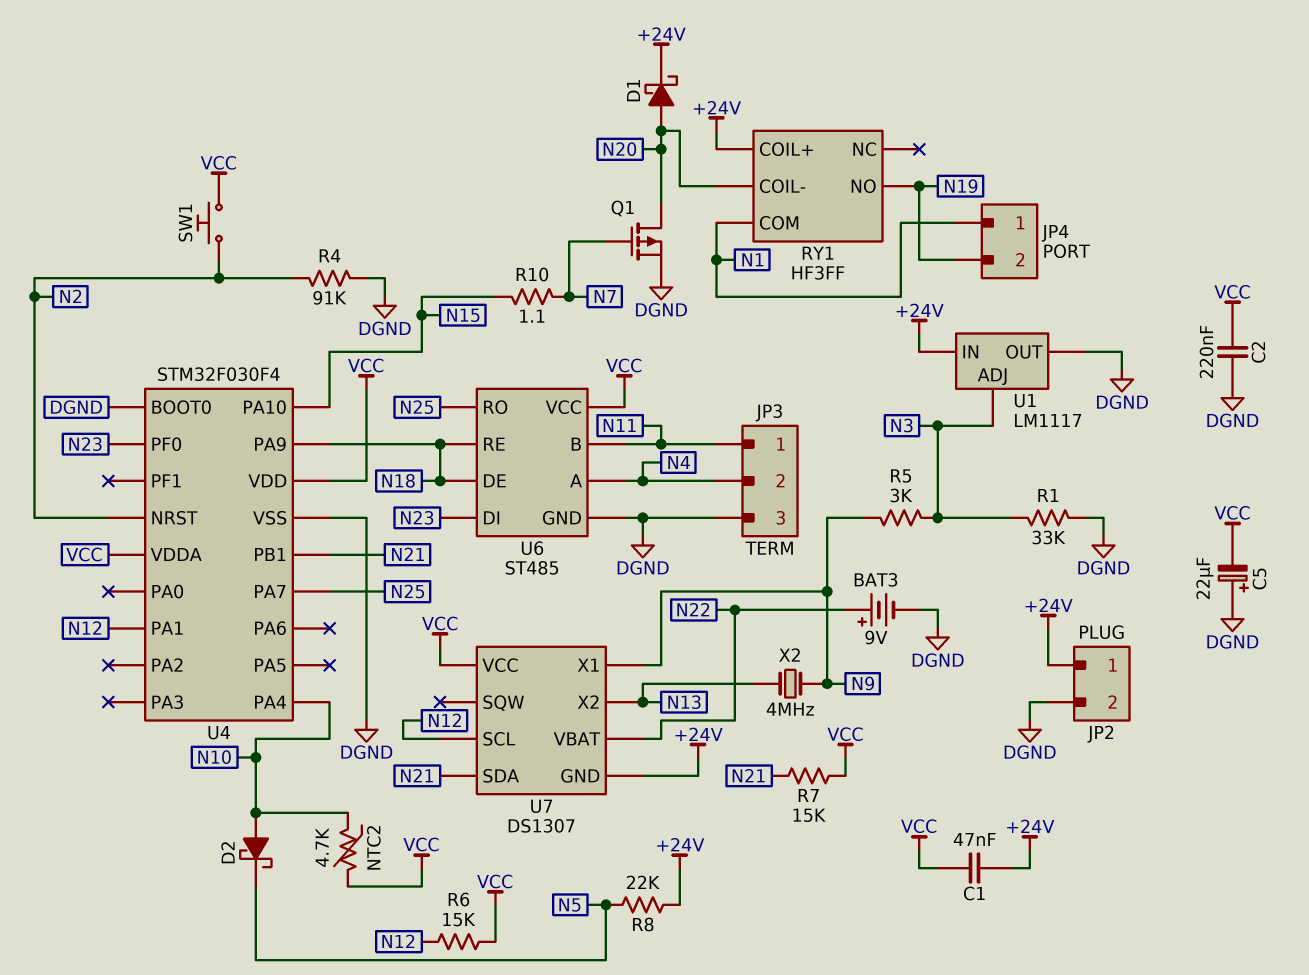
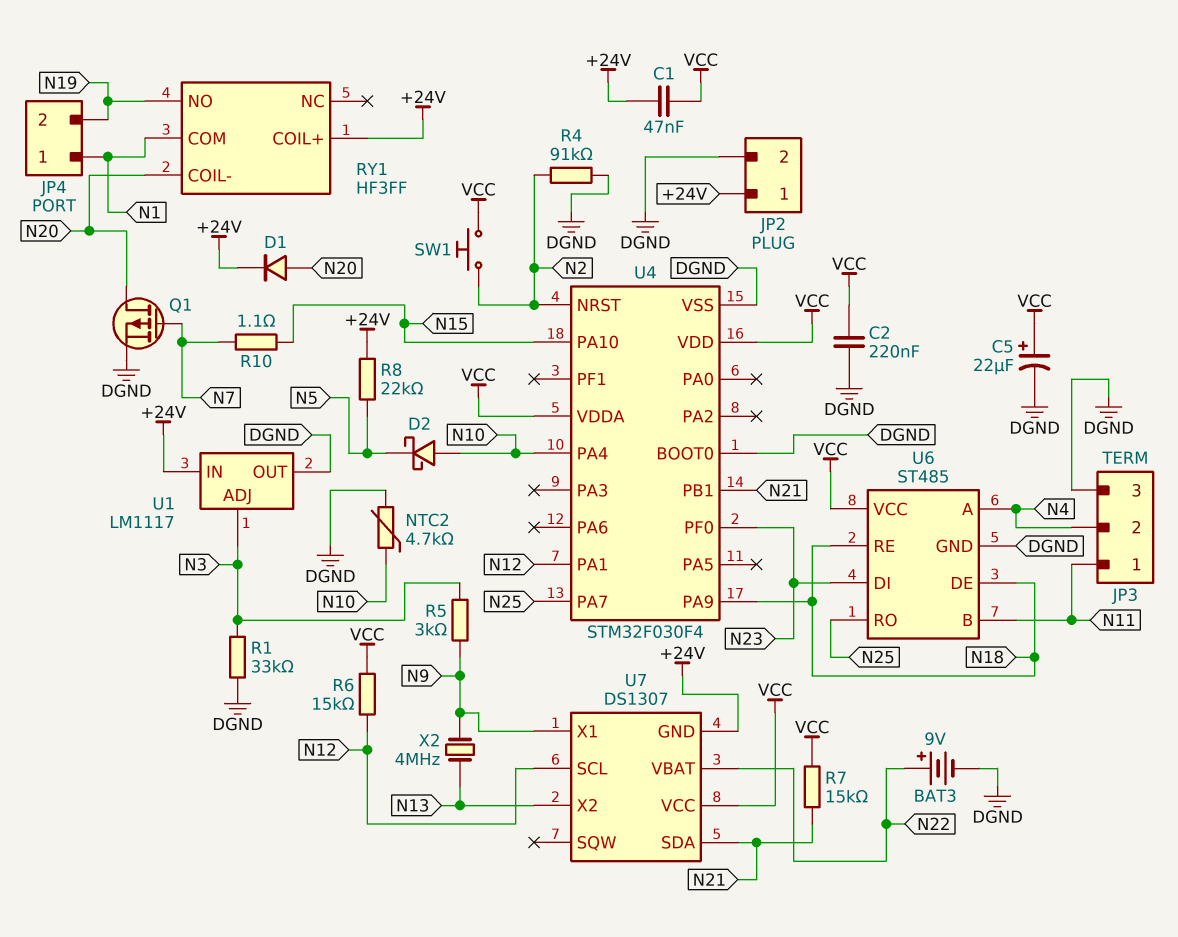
C5: 22uF (plus DGND, minus VCC) -> 22uF (plus VCC, minus DGND)
D1: schottky (A N20, K +24V) -> diode (A N20, K +24V)
NTC2: 4.7k (N10, VCC) -> 4.7k (DGND, N10)

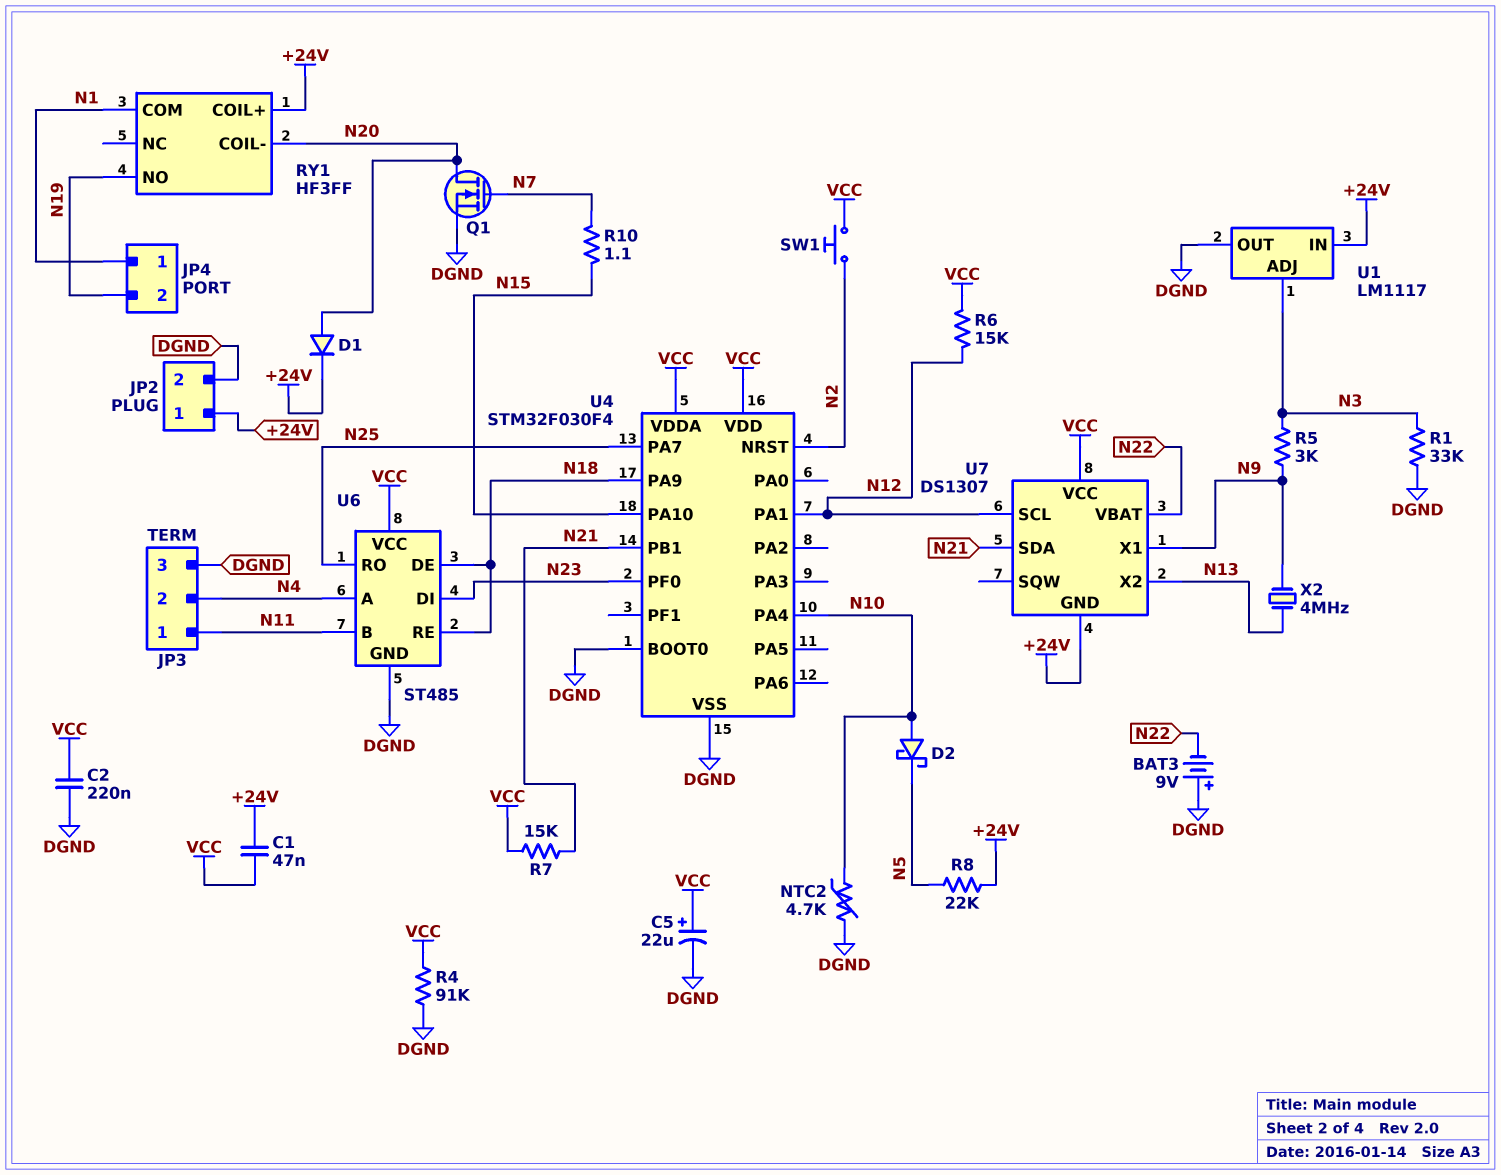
BAT3: 9V (plus N22, minus DGND) -> 9V (plus DGND, minus N22)
Q1: PMOS (G N7, D N20, S DGND) -> NMOS (G N7, D N20, S DGND)
R4: 91k (DGND, N2) -> 91k (DGND, VCC)

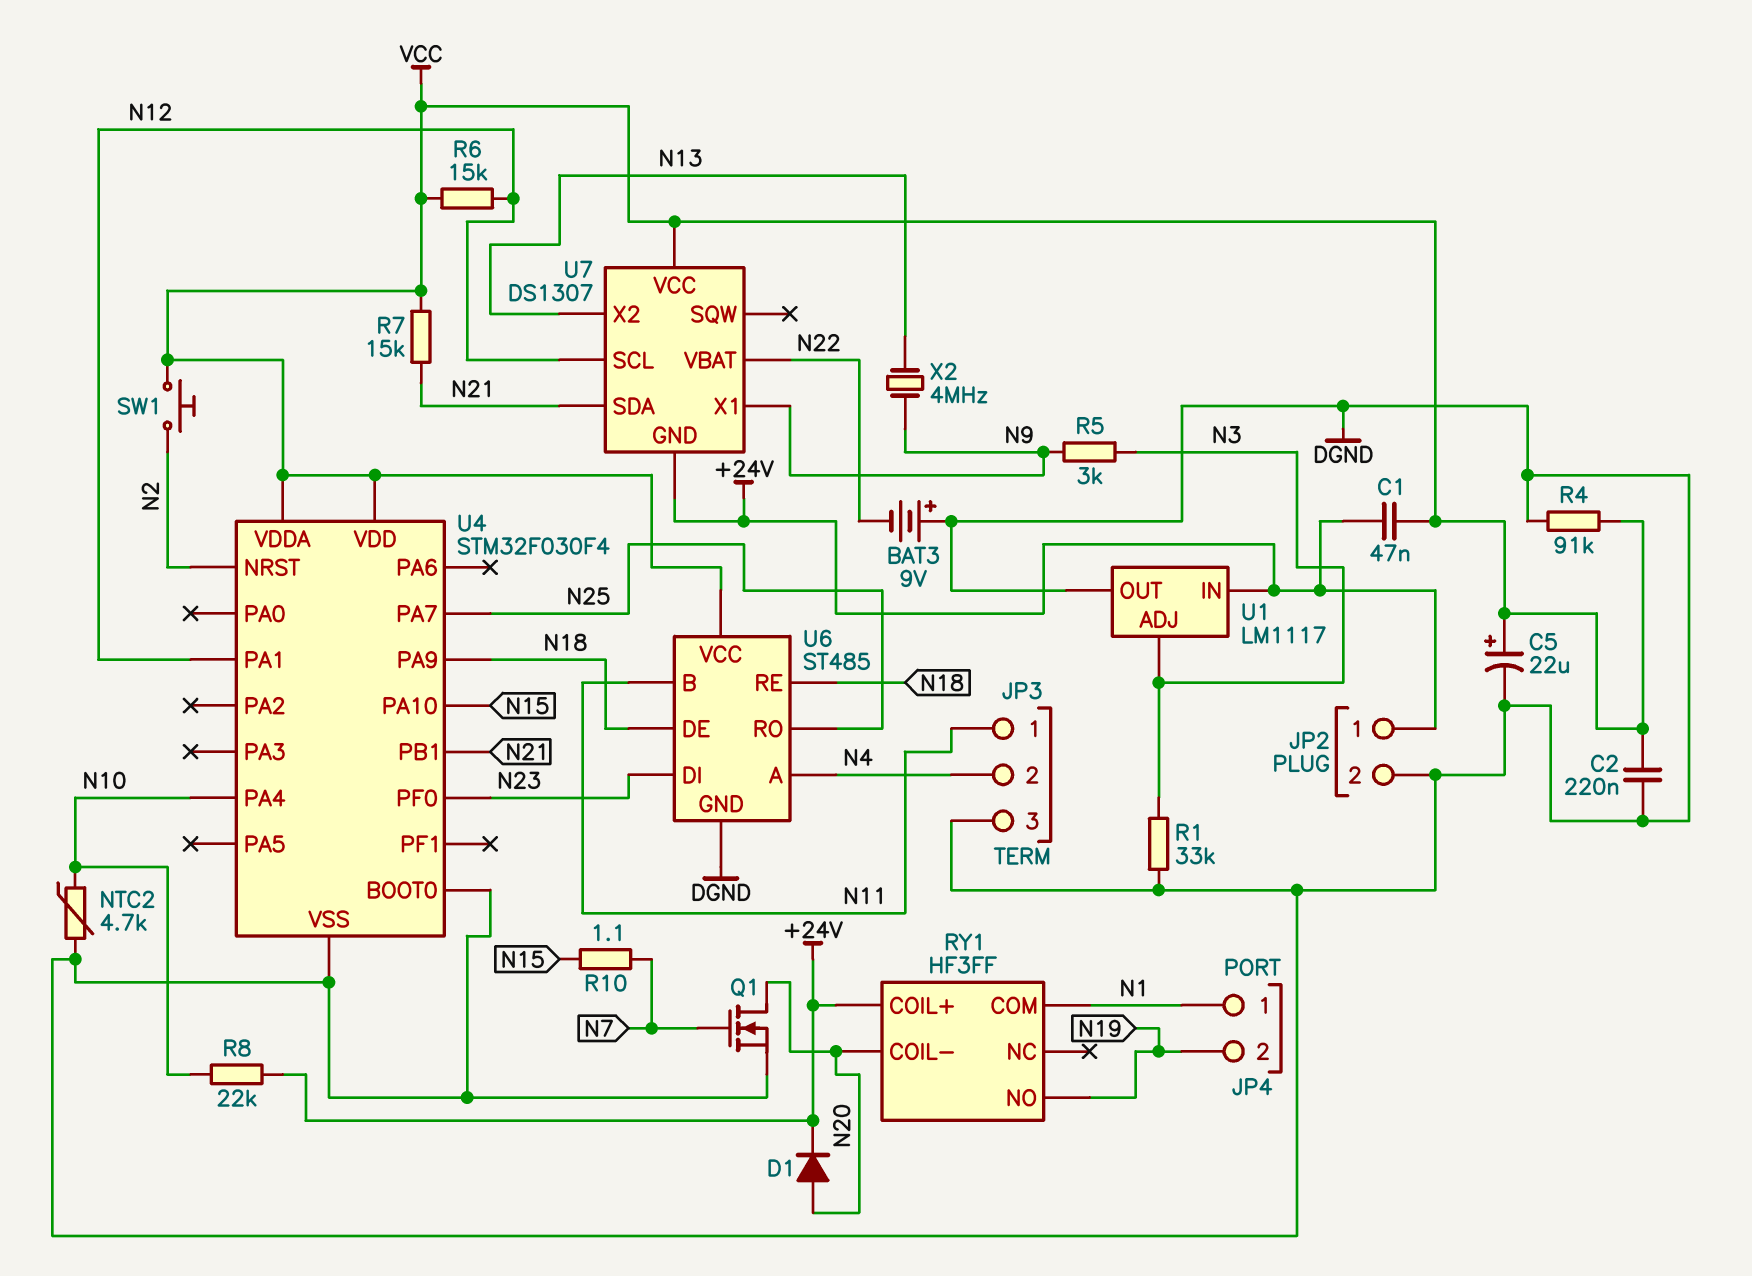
D2: schottky (A N10, K N5) -> none
R8: 22k (+24V, N5) -> 22k (+24V, N10)

